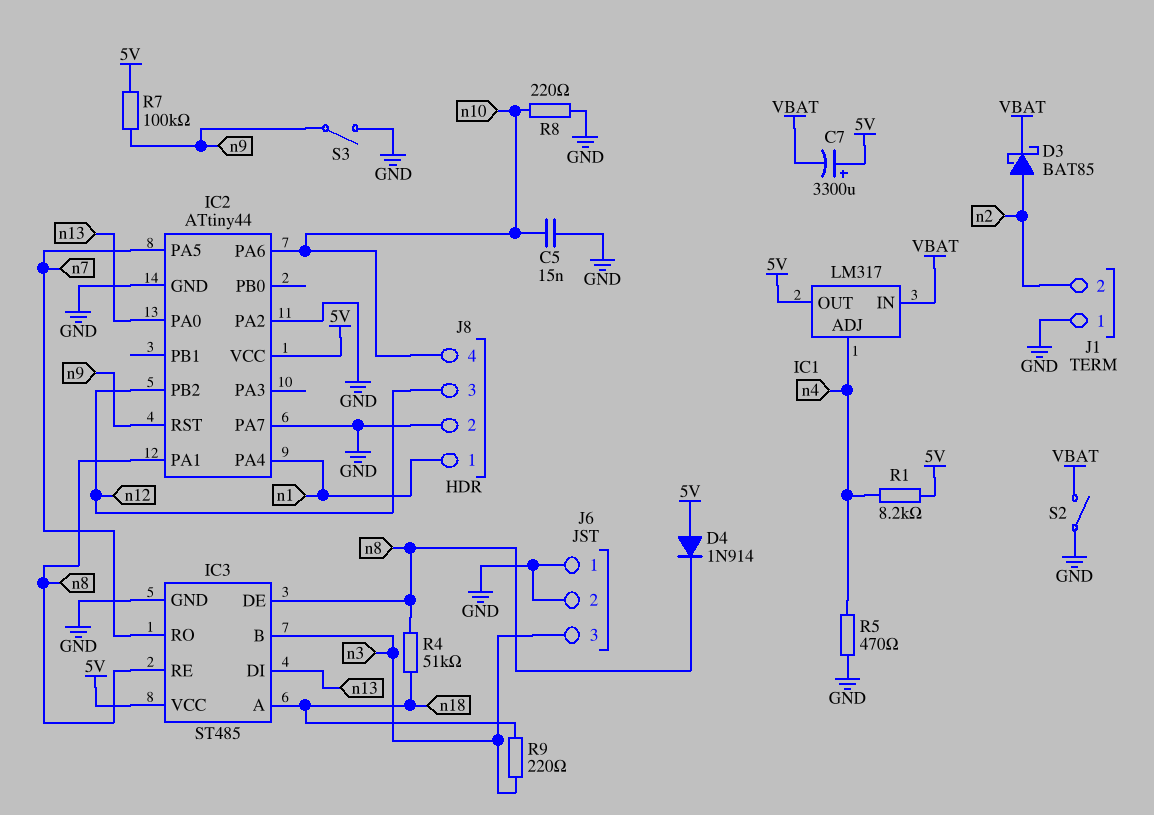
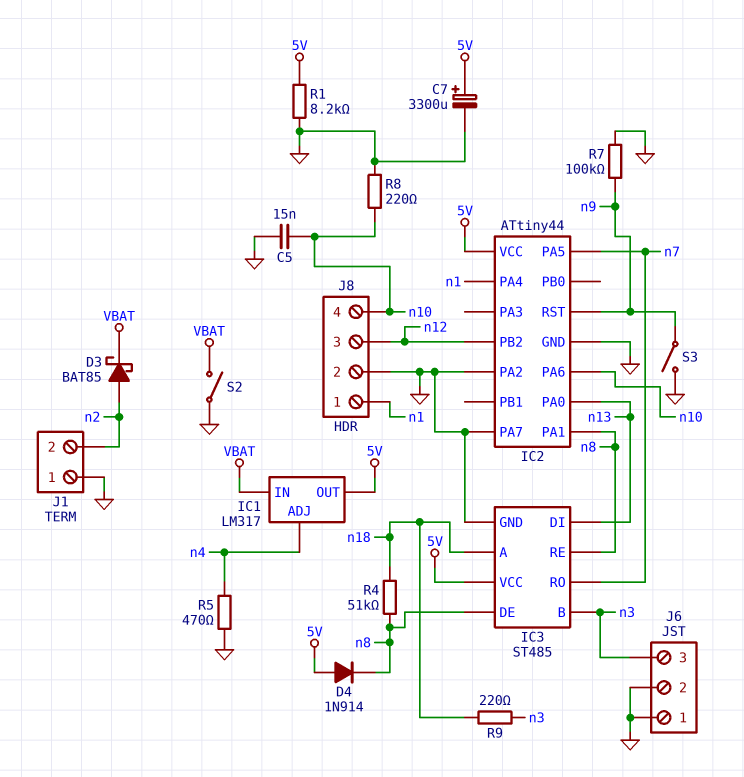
C7: 3300uF (plus 5V, minus VBAT) -> 3300uF (plus 5V, minus GND)
R1: 8.2k (5V, n4) -> 8.2k (5V, GND)
R7: 100k (5V, n9) -> 100k (GND, n9)

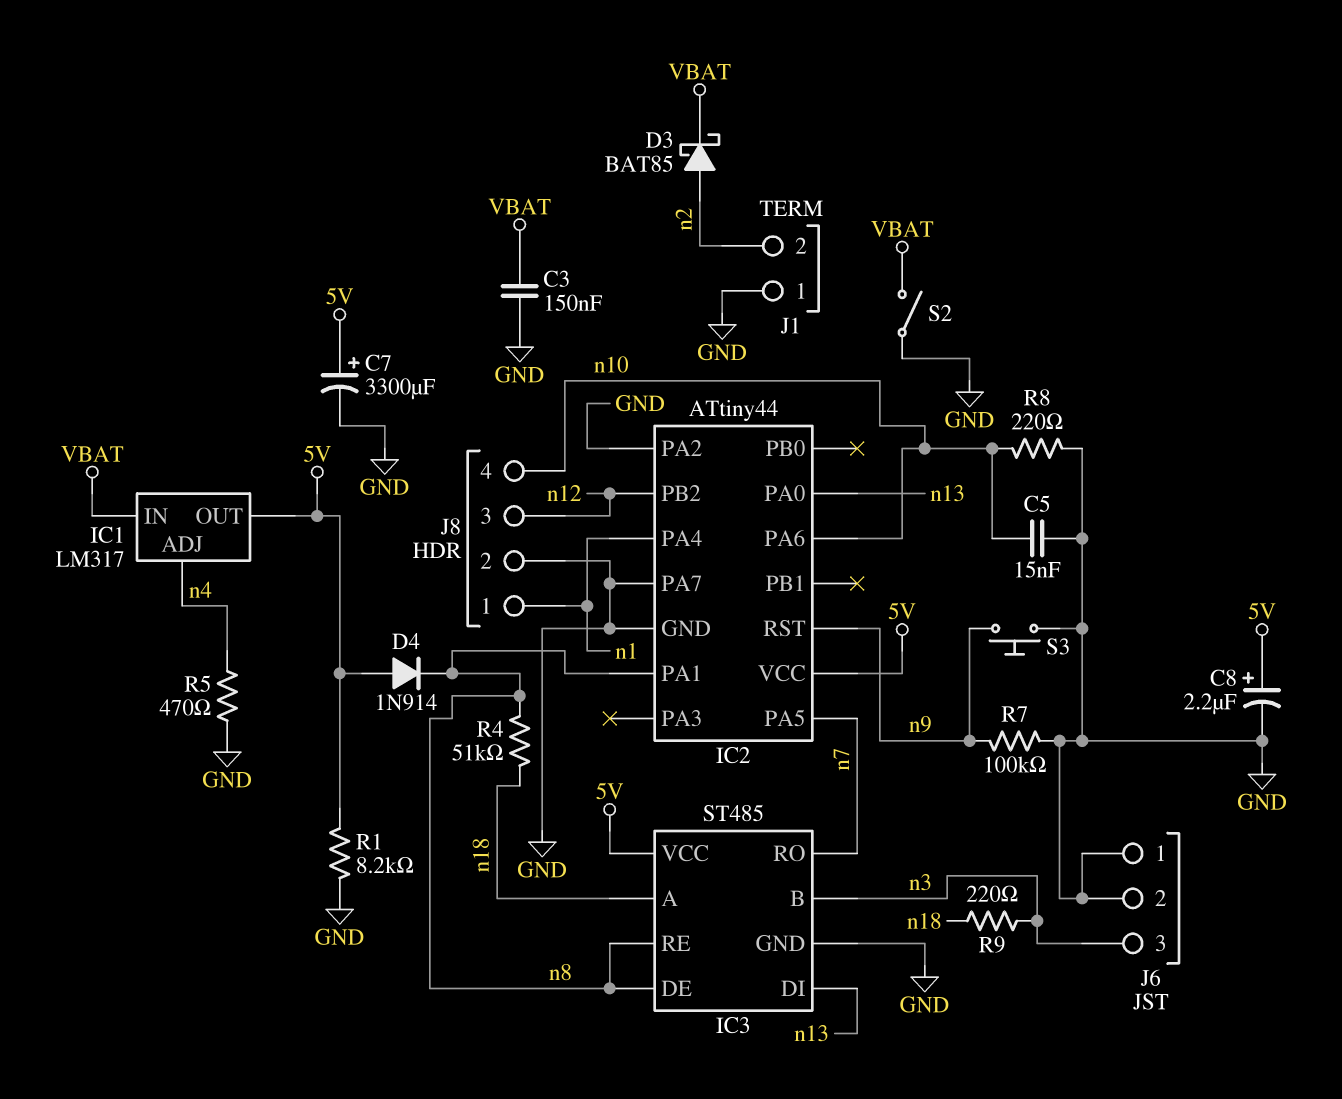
C3: none -> 150nF (GND, VBAT)
C8: none -> 2.2uF (plus 5V, minus GND)
S3: switch (GND, n9) -> button (GND, n9)

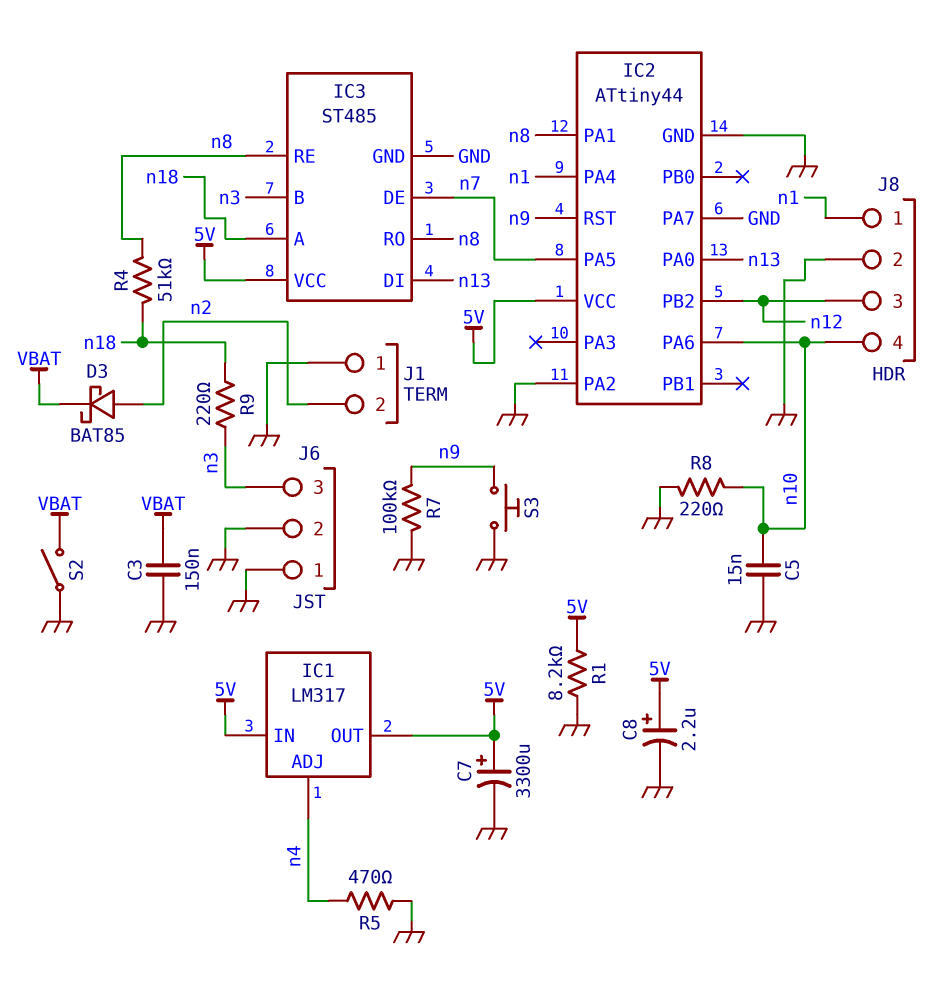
D4: diode 1N914 (A 5V, K n8) -> none
IC1 pin IN: VBAT -> 5V
IC3 pin DE: n8 -> n7
IC3 pin RO: n7 -> n8

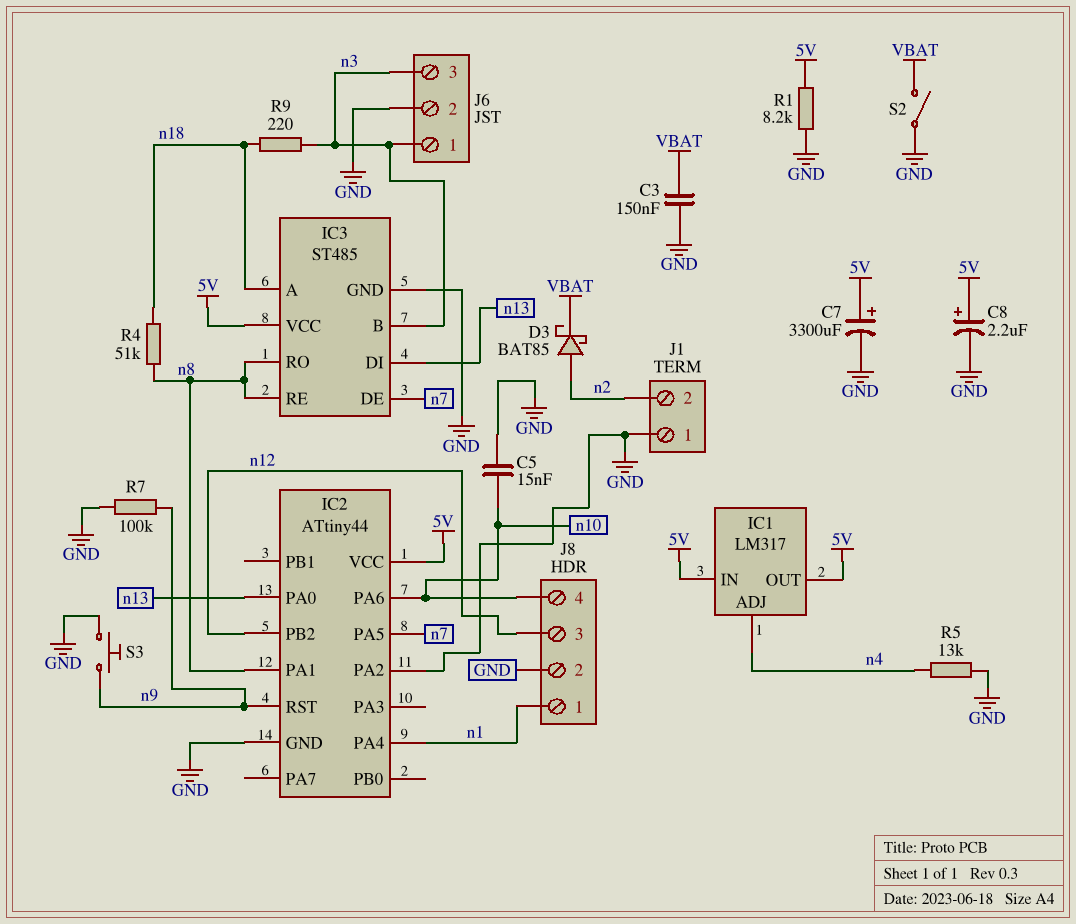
IC2 pin PA7: GND -> none
J6 pin 1: GND -> n3
R5: 470 (GND, n4) -> 13k (GND, n4)
R8: 220 (GND, n10) -> none

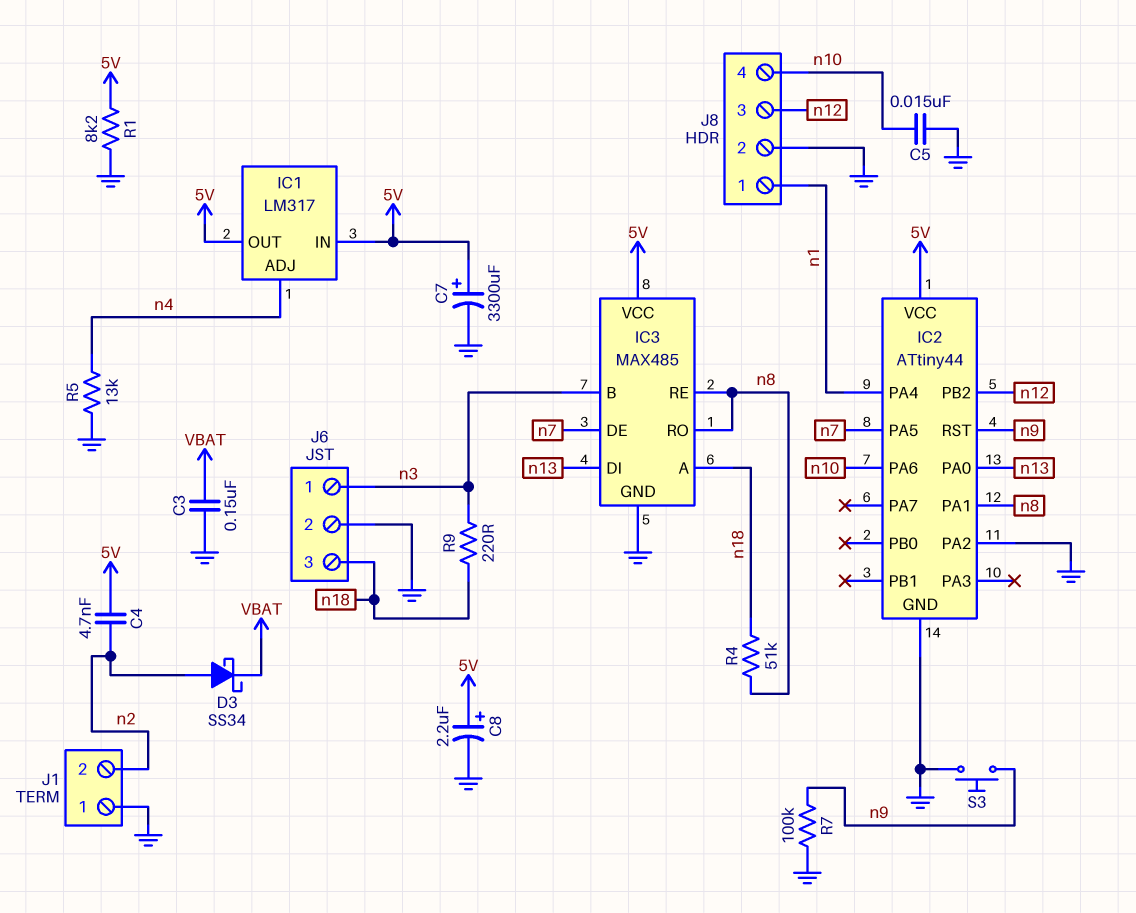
C4: none -> 4.7nF (5V, n2)
D3: schottky BAT85 (A n2, K VBAT) -> schottky SS34 (A n2, K VBAT)
IC3: ST485 -> MAX485
J6 pin 3: n3 -> n18
S2: switch (GND, VBAT) -> none

